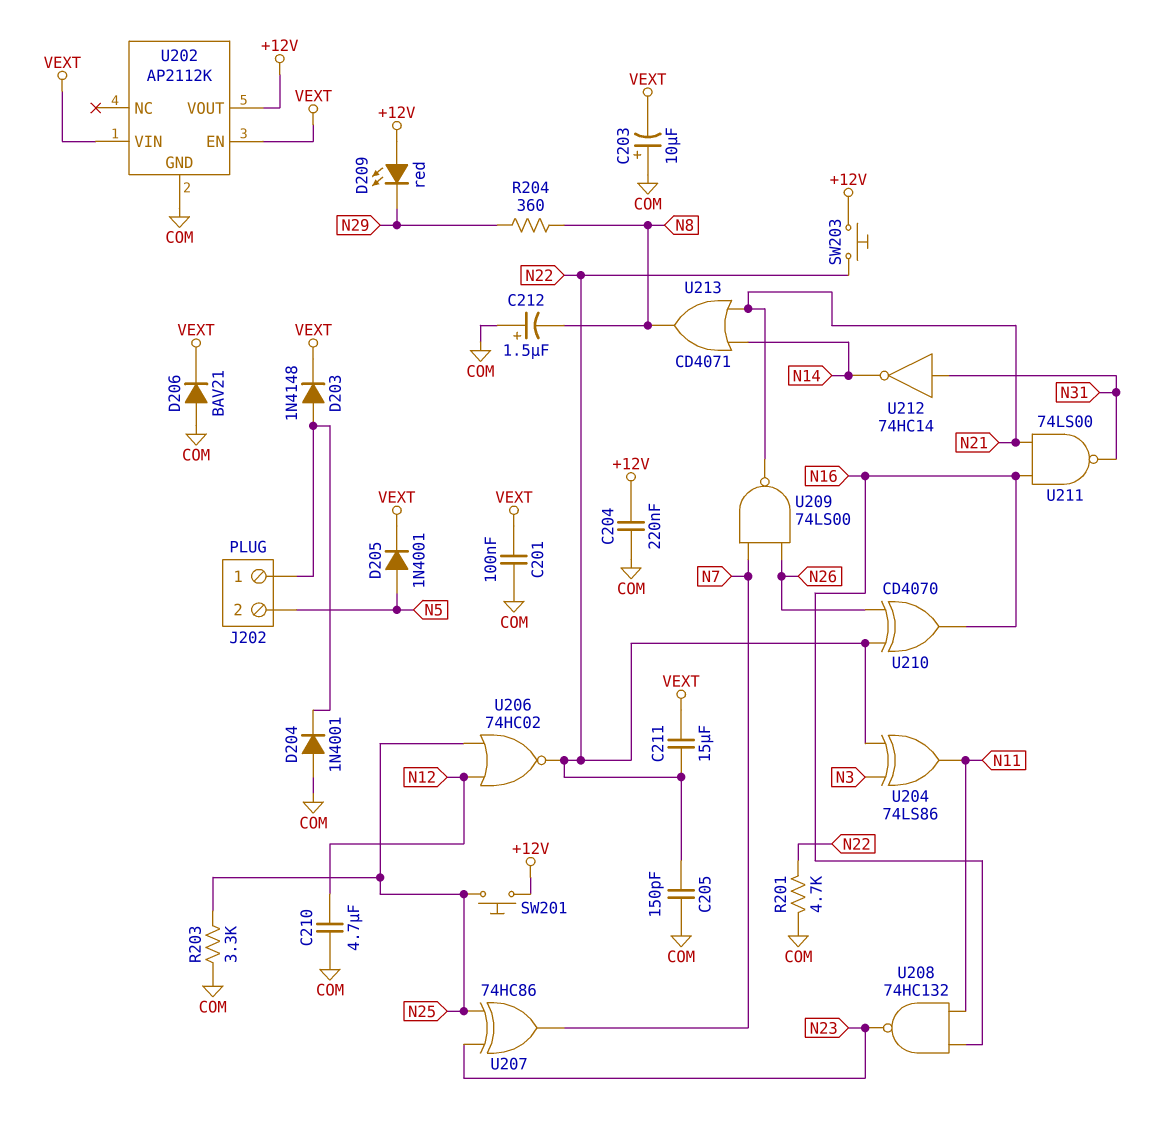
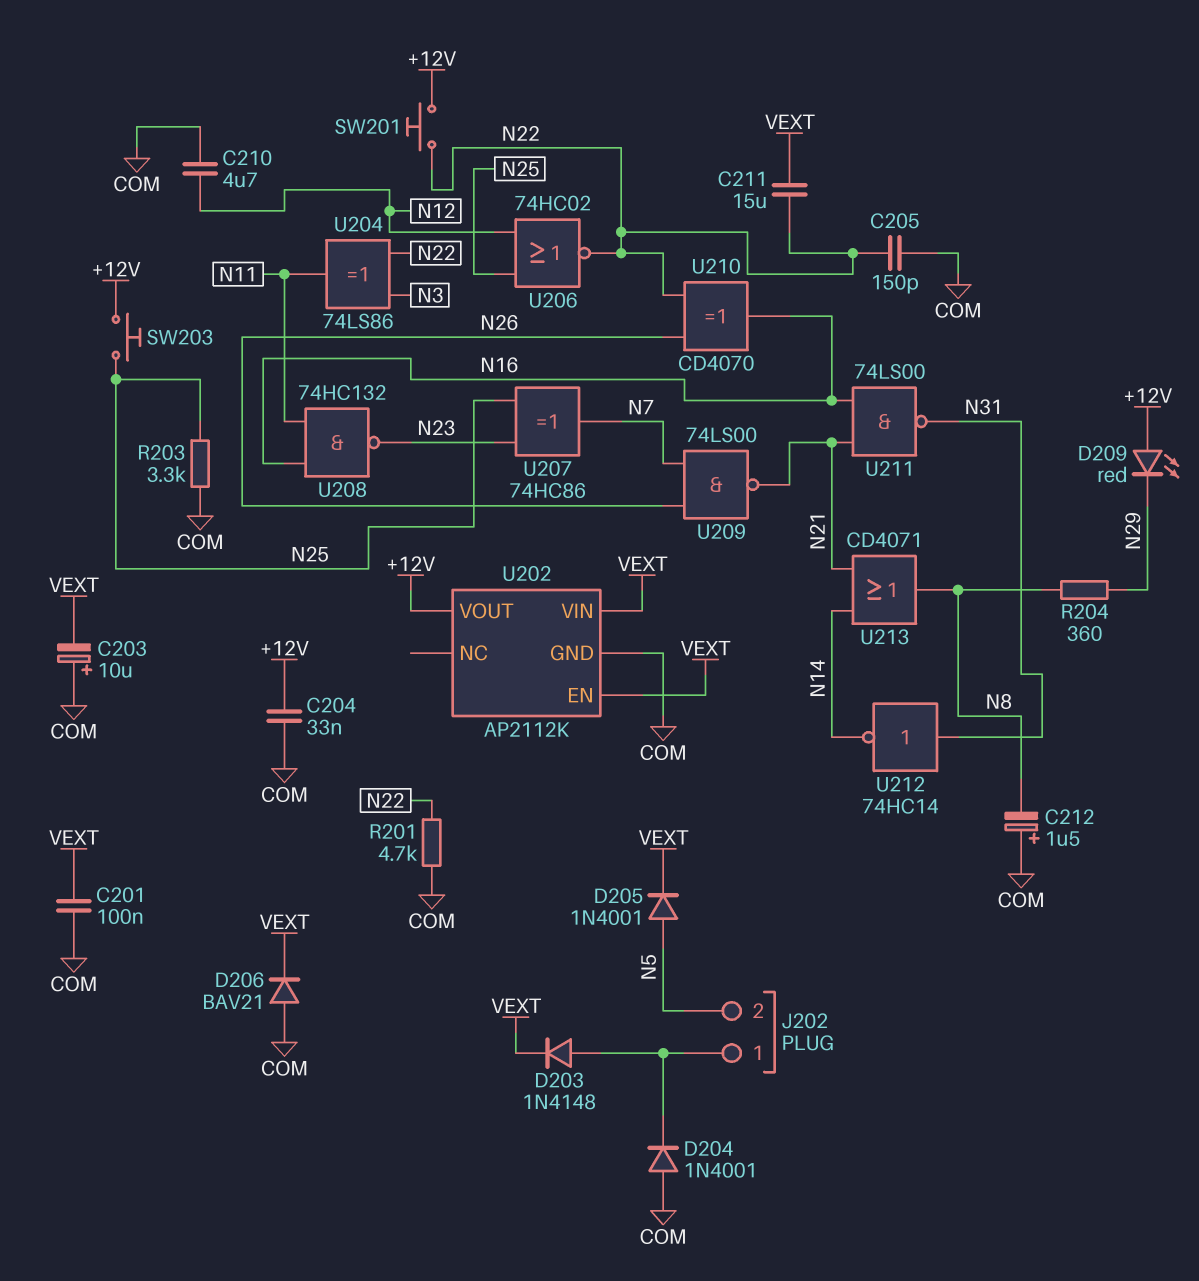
C204: 220nF (+12V, COM) -> 33nF (+12V, COM)
SW201: button (+12V, N25) -> button (+12V, N22)
SW203: button (+12V, N22) -> button (+12V, N25)

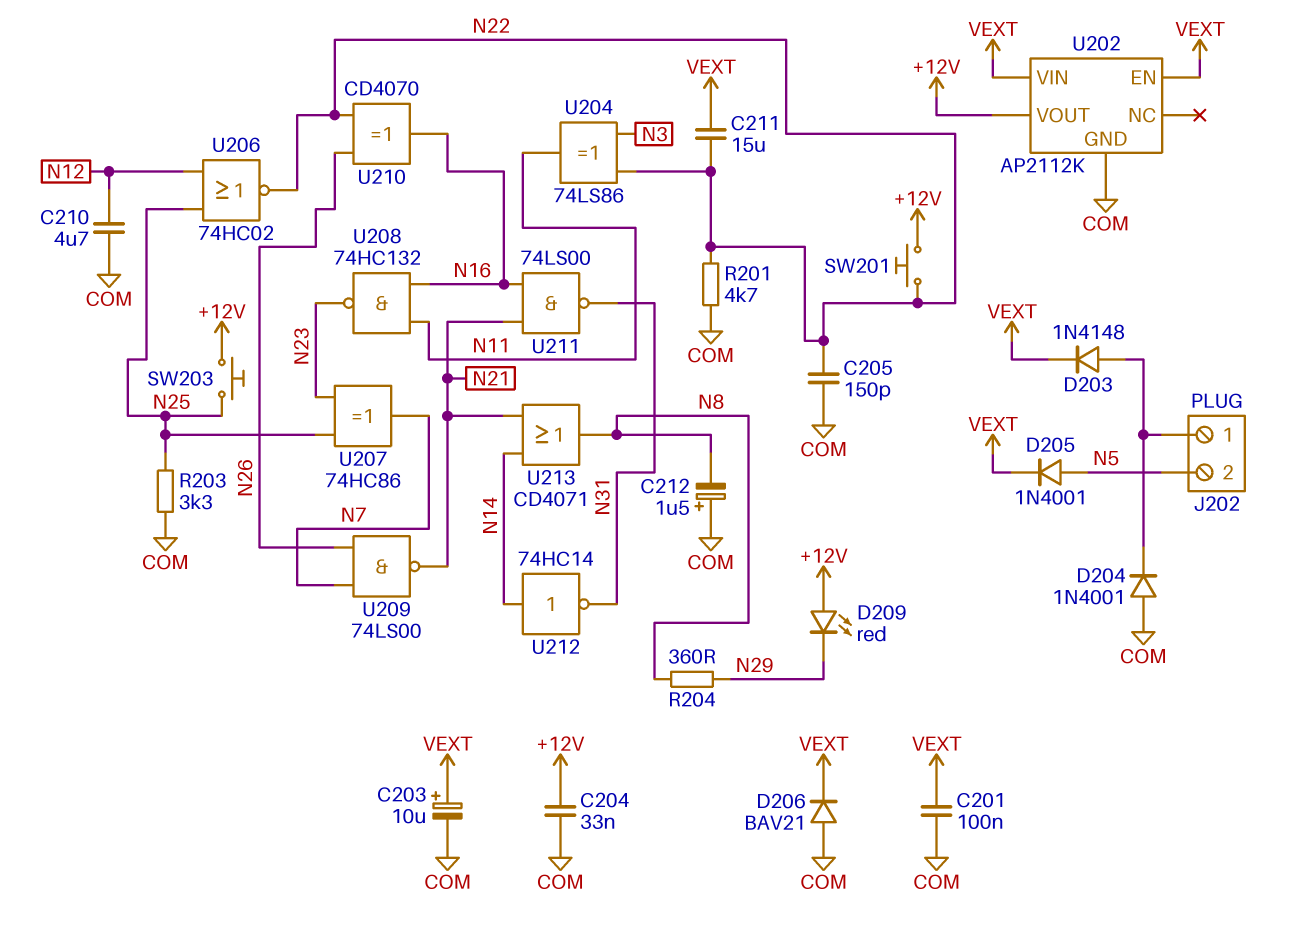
C203: 10uF (plus COM, minus VEXT) -> 10uF (plus VEXT, minus COM)
U212: NOT 74HC14 (in N31, out N14) -> NOT 74HC14 (in N14, out N31)

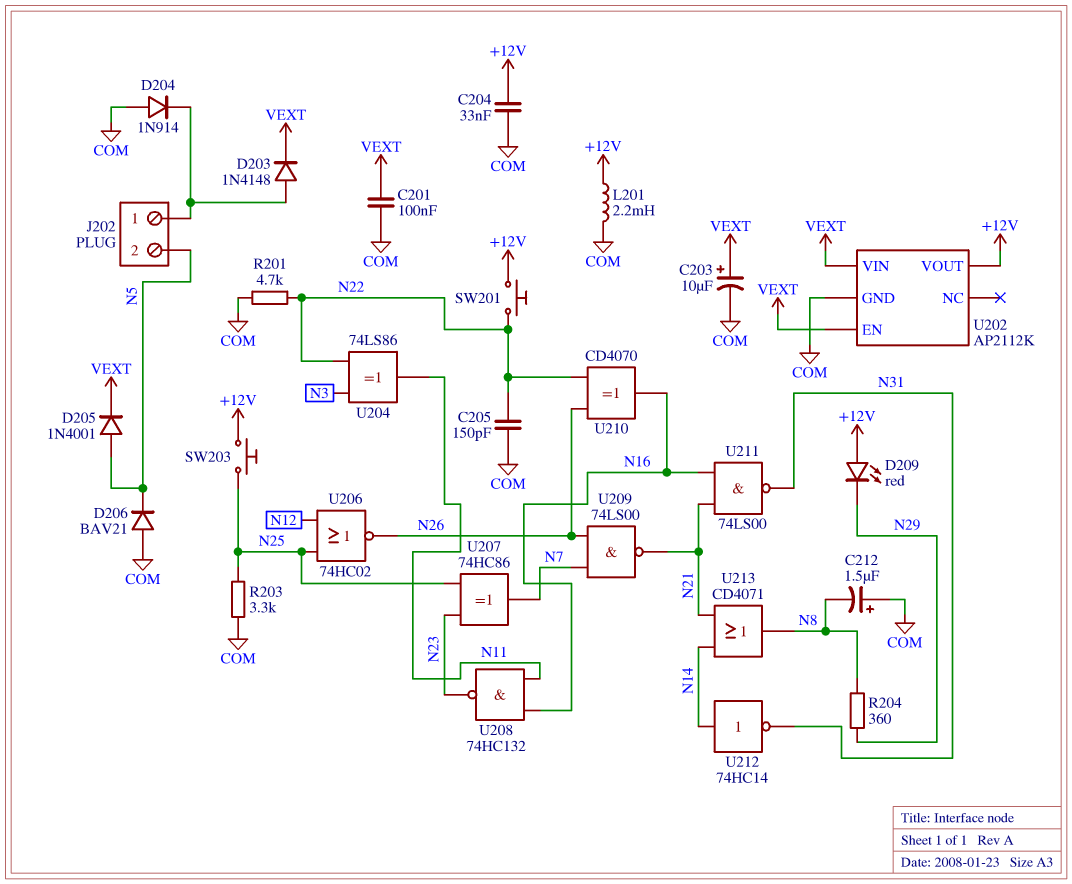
C210: 4.7uF (COM, N12) -> none
C211: 15uF (N22, VEXT) -> none
D204: diode 1N4001 (A COM, K J202/1) -> diode 1N914 (A COM, K J202/1)
D206: diode BAV21 (A COM, K VEXT) -> diode BAV21 (A COM, K N5)
L201: none -> 2.2mH (+12V, COM)
U206: NOR 74HC02 (in N12, in N25, out N22) -> NOR 74HC02 (in N12, in N25, out N26)

